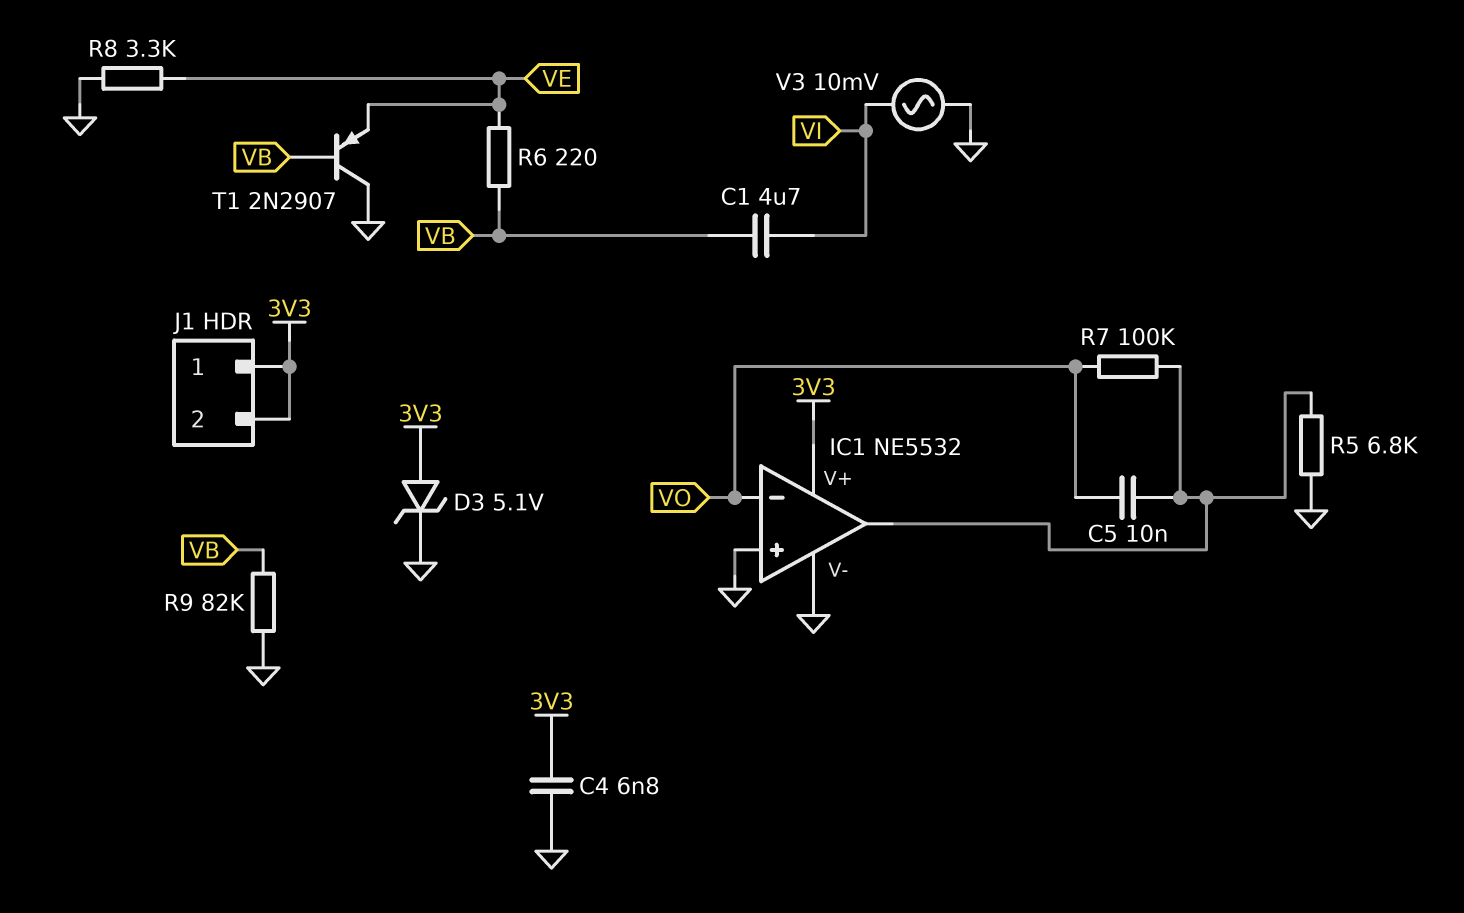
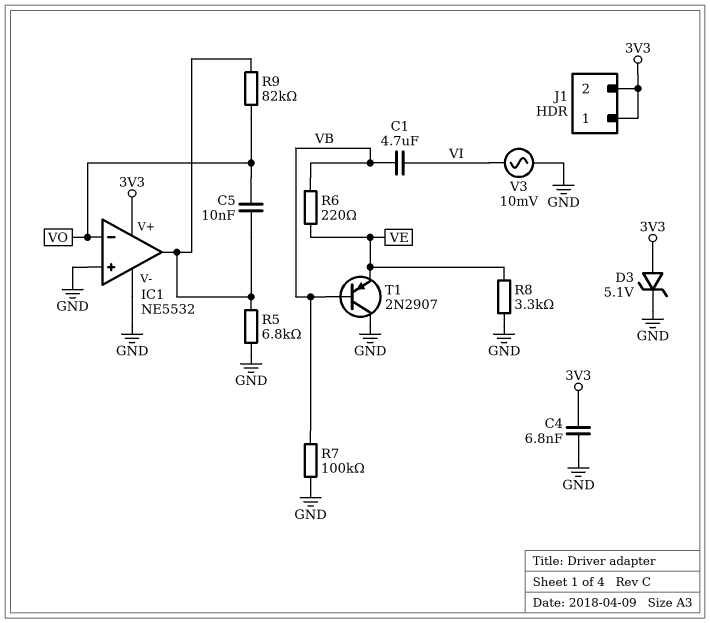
R7: 100k (IC1/out, VO) -> 100k (GND, VB)
R9: 82k (GND, VB) -> 82k (IC1/out, VO)

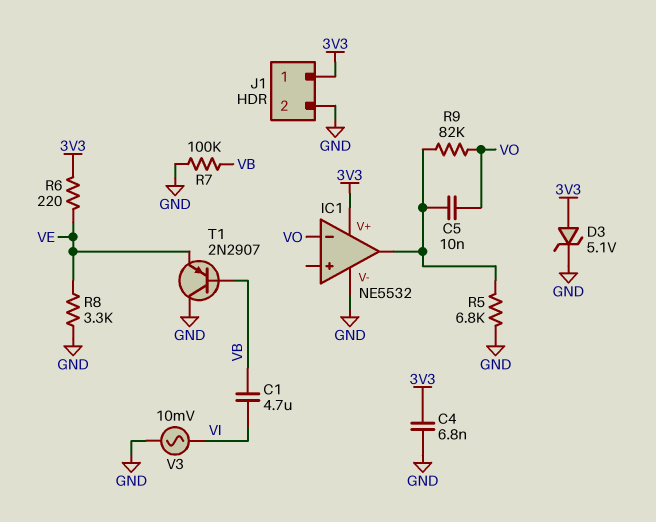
IC1 pin in+: GND -> none
J1 pin 2: 3V3 -> GND
R6: 220 (VB, VE) -> 220 (3V3, VE)

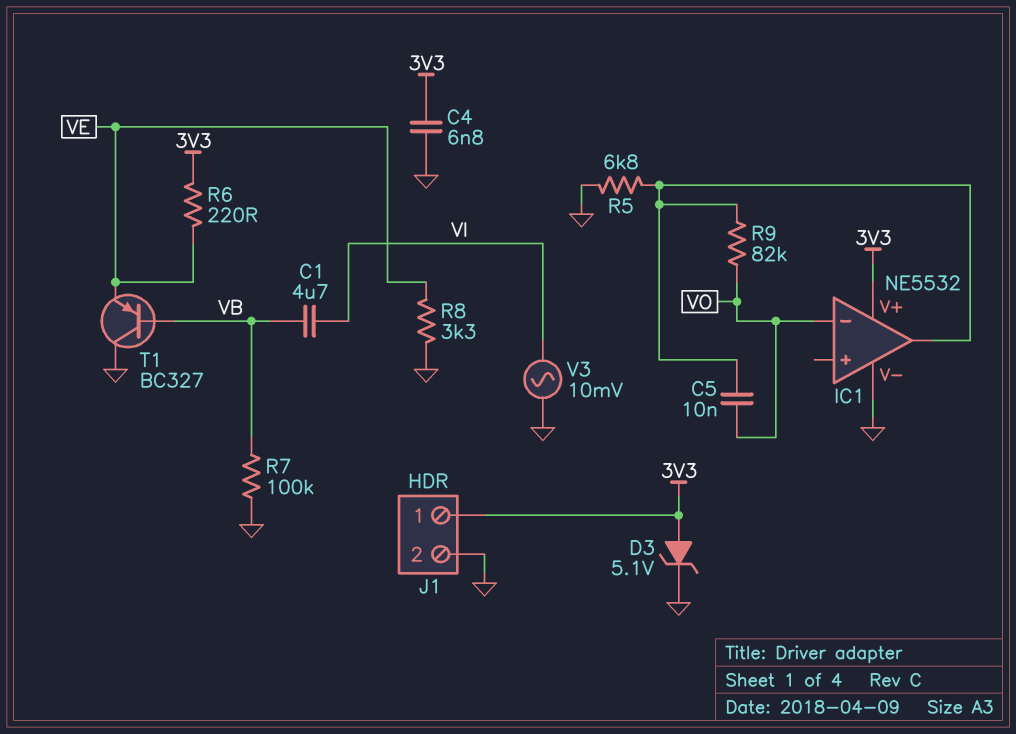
T1: PNP 2N2907 (B VB, C GND, E VE) -> PNP BC327 (B VB, C GND, E VE)

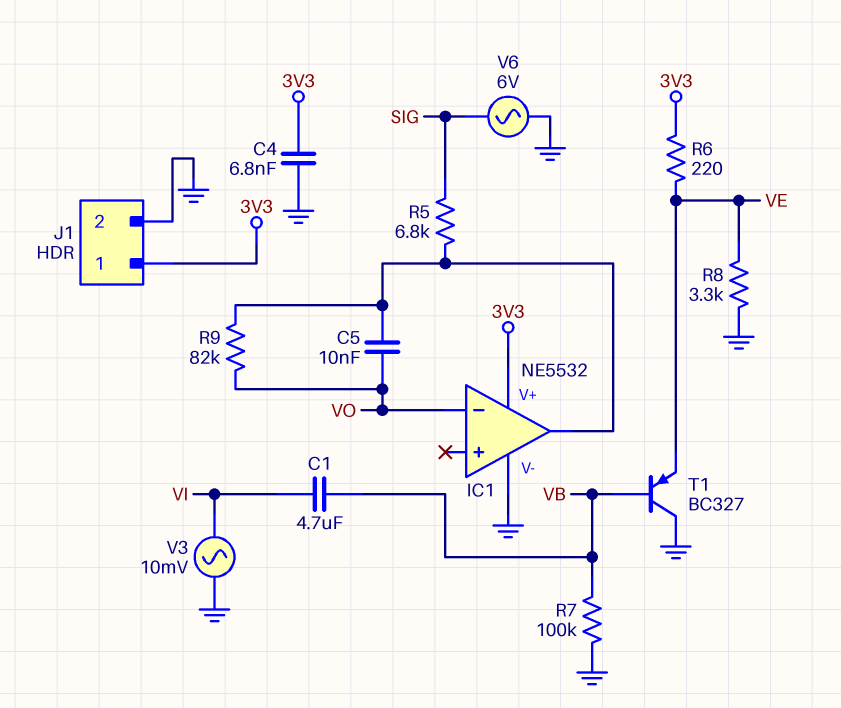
D3: zener 5.1V (A 3V3, K GND) -> none
R5: 6.8k (GND, IC1/out) -> 6.8k (IC1/out, SIG)
V6: none -> AC 6V (GND, SIG)

